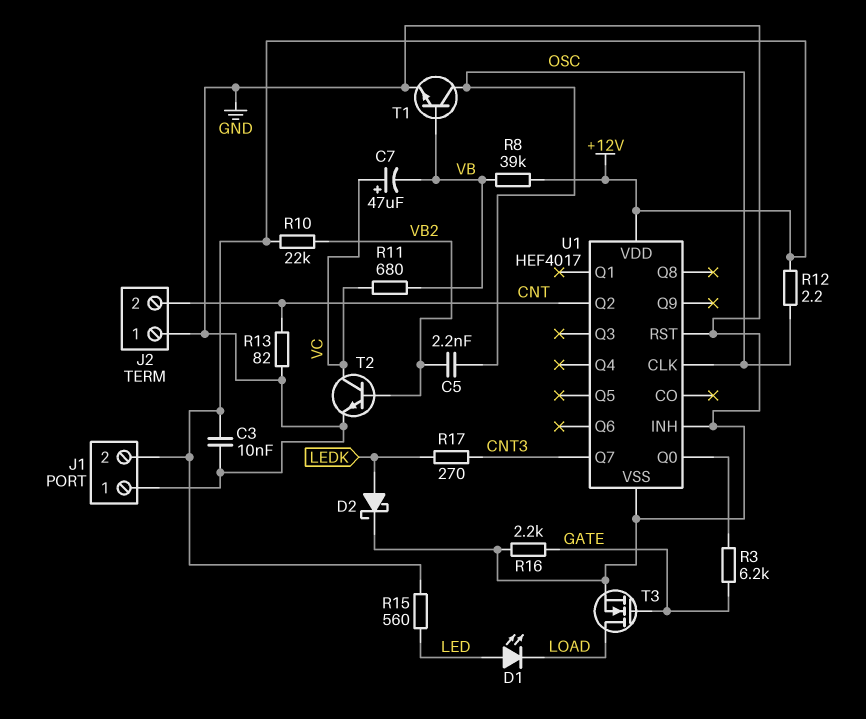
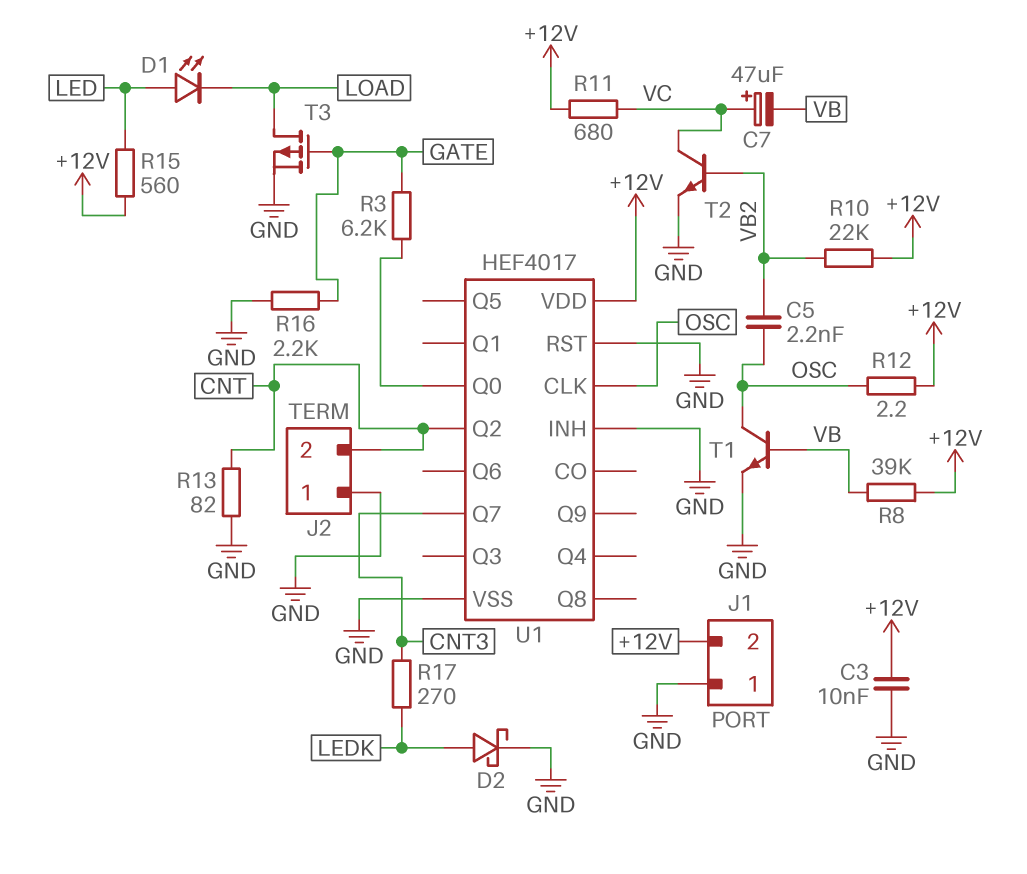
R11: 680 (VB, VC) -> 680 (+12V, VC)
T3: NMOS (G GATE, D LOAD, S GND) -> PMOS (G GATE, D LOAD, S GND)

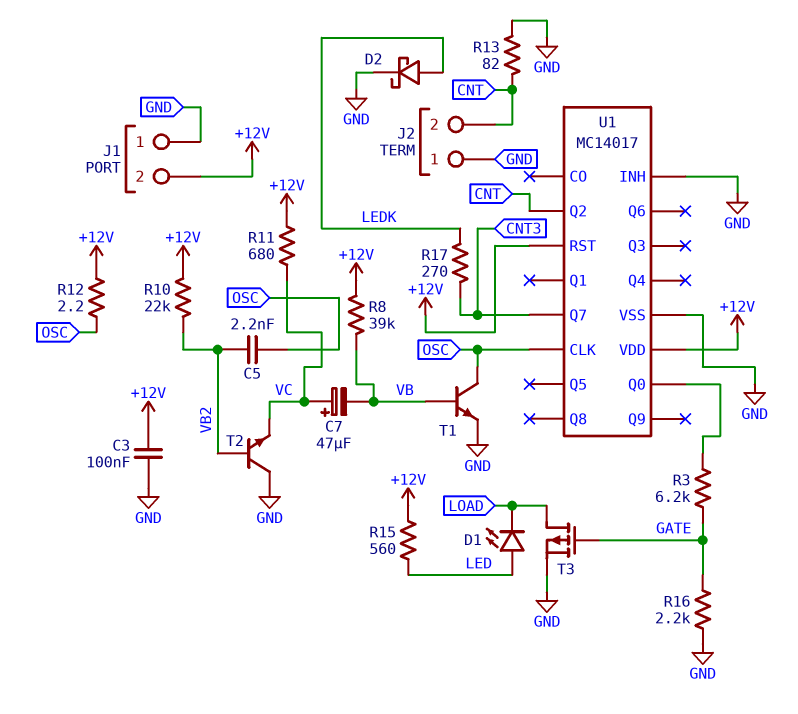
C3: 10nF (+12V, GND) -> 100nF (+12V, GND)
T2: NPN (B VB2, C VC, E GND) -> NPN (B VB2, C GND, E VC)
U1: HEF4017 -> MC14017
U1 pin RST: GND -> +12V

